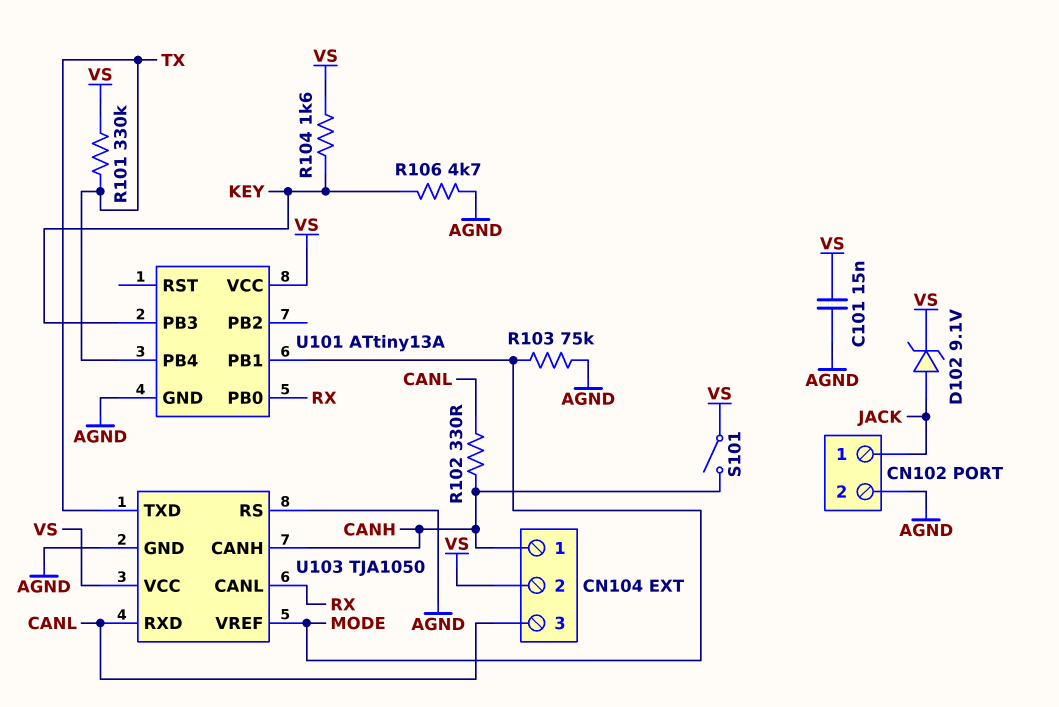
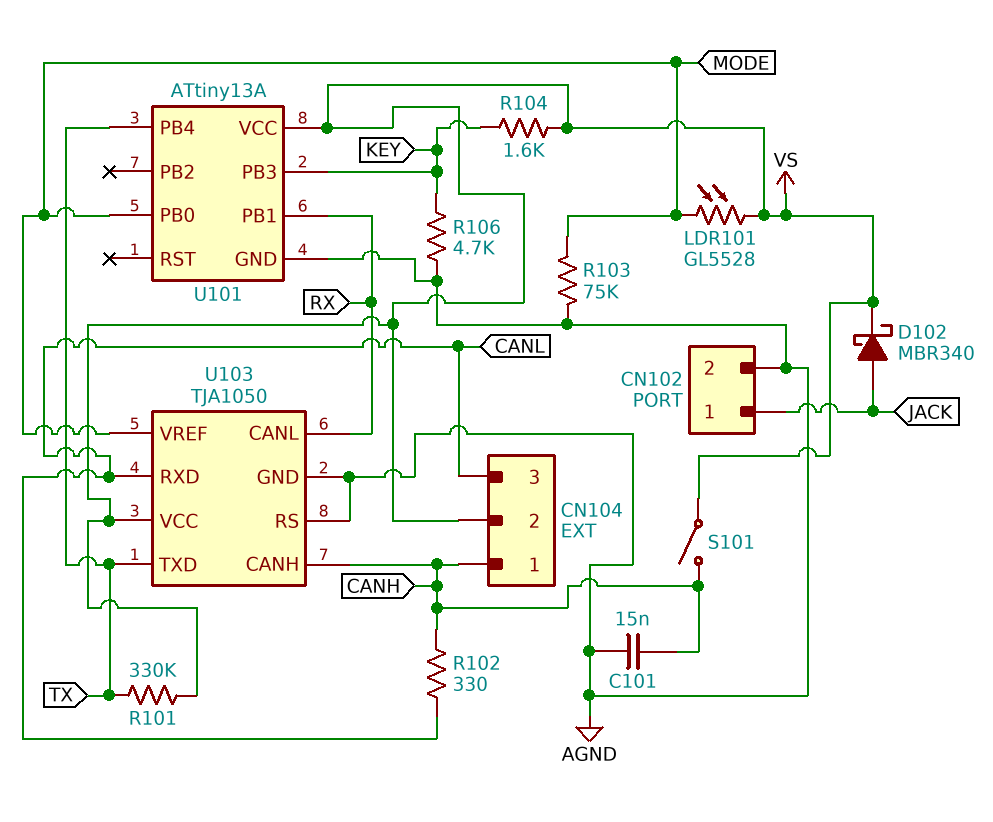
C101: 15nF (AGND, VS) -> 15nF (AGND, CANH)
D102: zener 9.1V (A JACK, K VS) -> schottky MBR340 (A JACK, K VS)
LDR101: none -> GL5528 (MODE, VS)
U101 pin PB0: RX -> MODE
U101 pin PB1: MODE -> RX

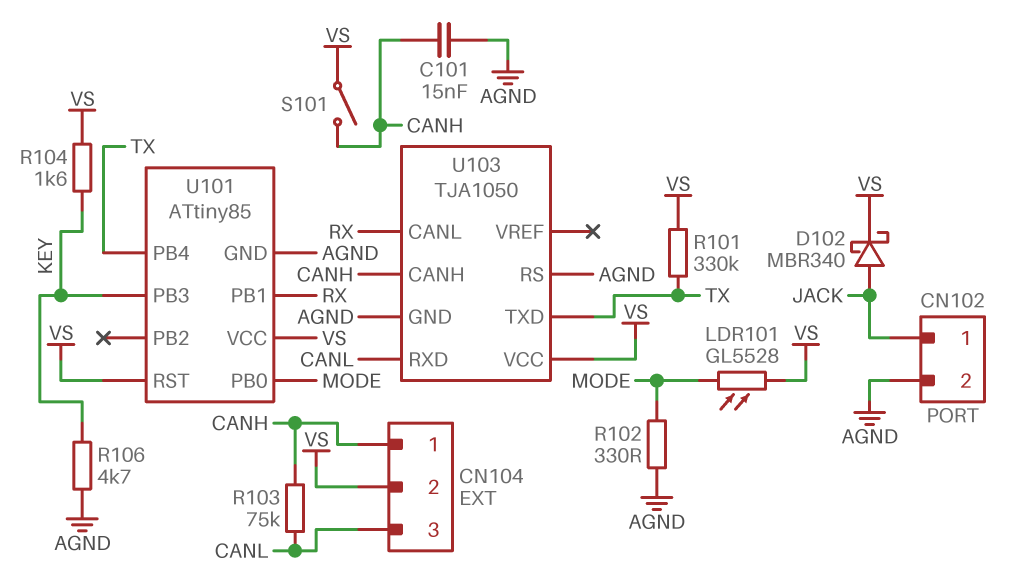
R102: 330 (CANH, CANL) -> 330 (AGND, MODE)
R103: 75k (AGND, MODE) -> 75k (CANH, CANL)
U101: ATtiny13A -> ATtiny85
U101 pin RST: none -> VS
U103 pin VREF: MODE -> none

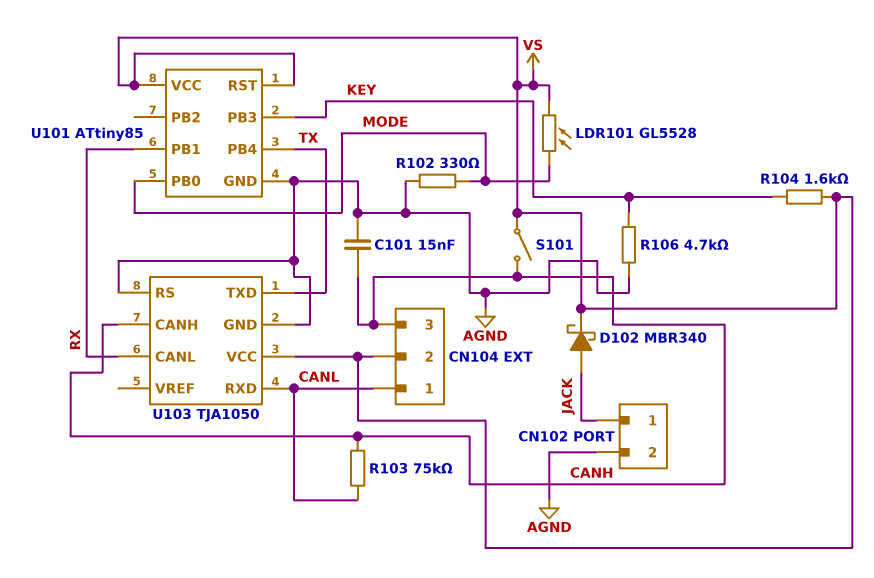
CN104 pin 1: CANH -> CANL
CN104 pin 3: CANL -> CANH
R101: 330k (TX, VS) -> none

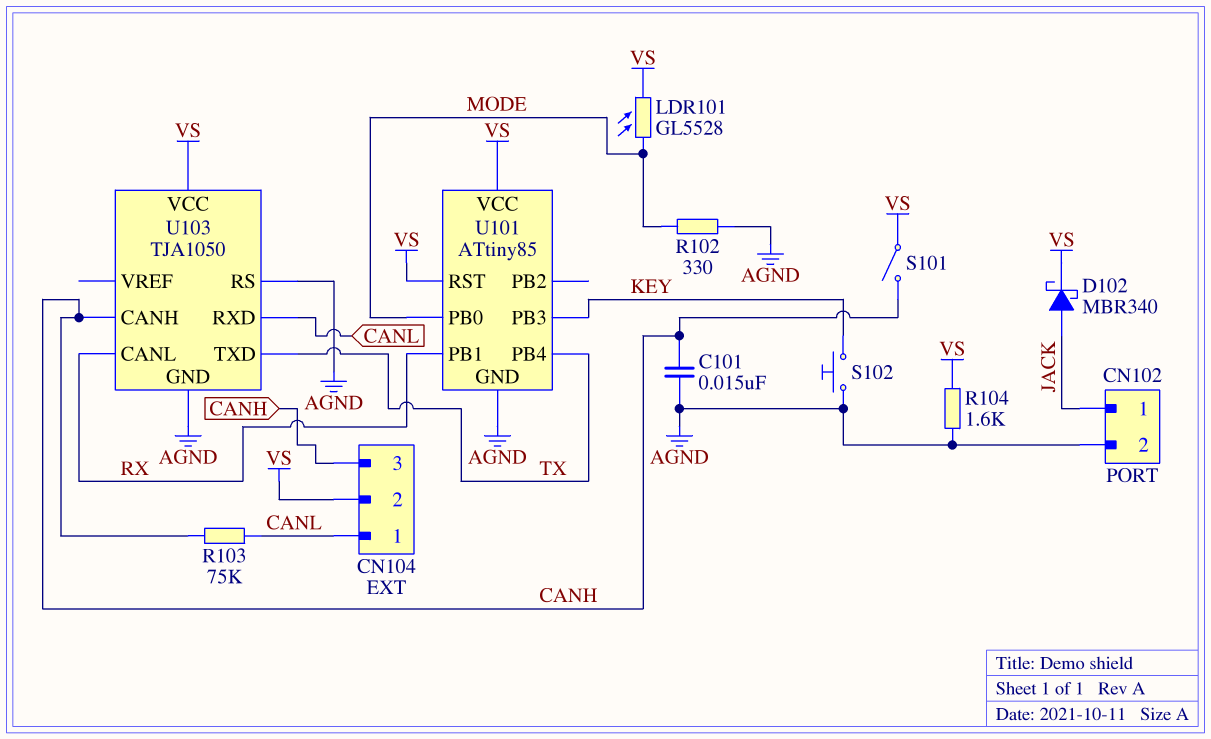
R104: 1.6k (KEY, VS) -> 1.6k (AGND, VS)
R106: 4.7k (AGND, KEY) -> none
S102: none -> button (AGND, KEY)

